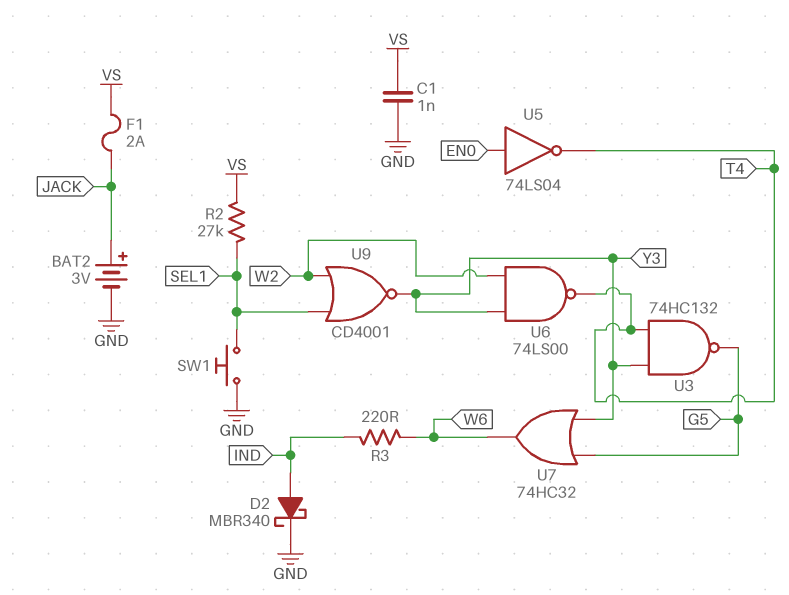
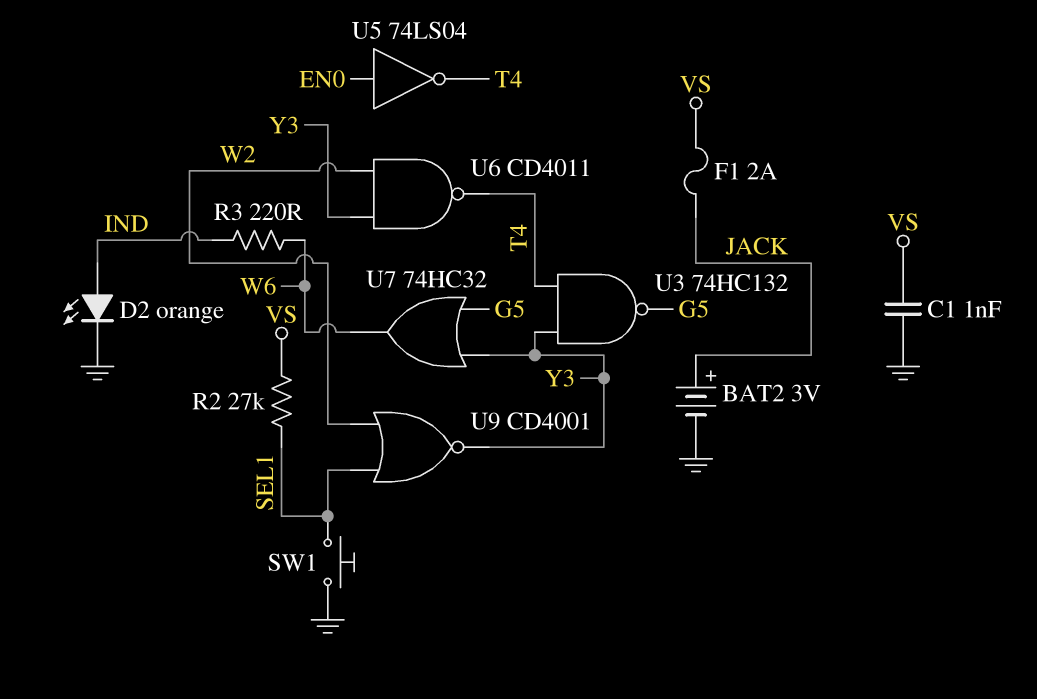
D2: schottky MBR340 (A IND, K GND) -> LED orange (A IND, K GND)
U6: NAND 74LS00 (in W2, in Y3, out T4) -> NAND CD4011 (in W2, in Y3, out T4)

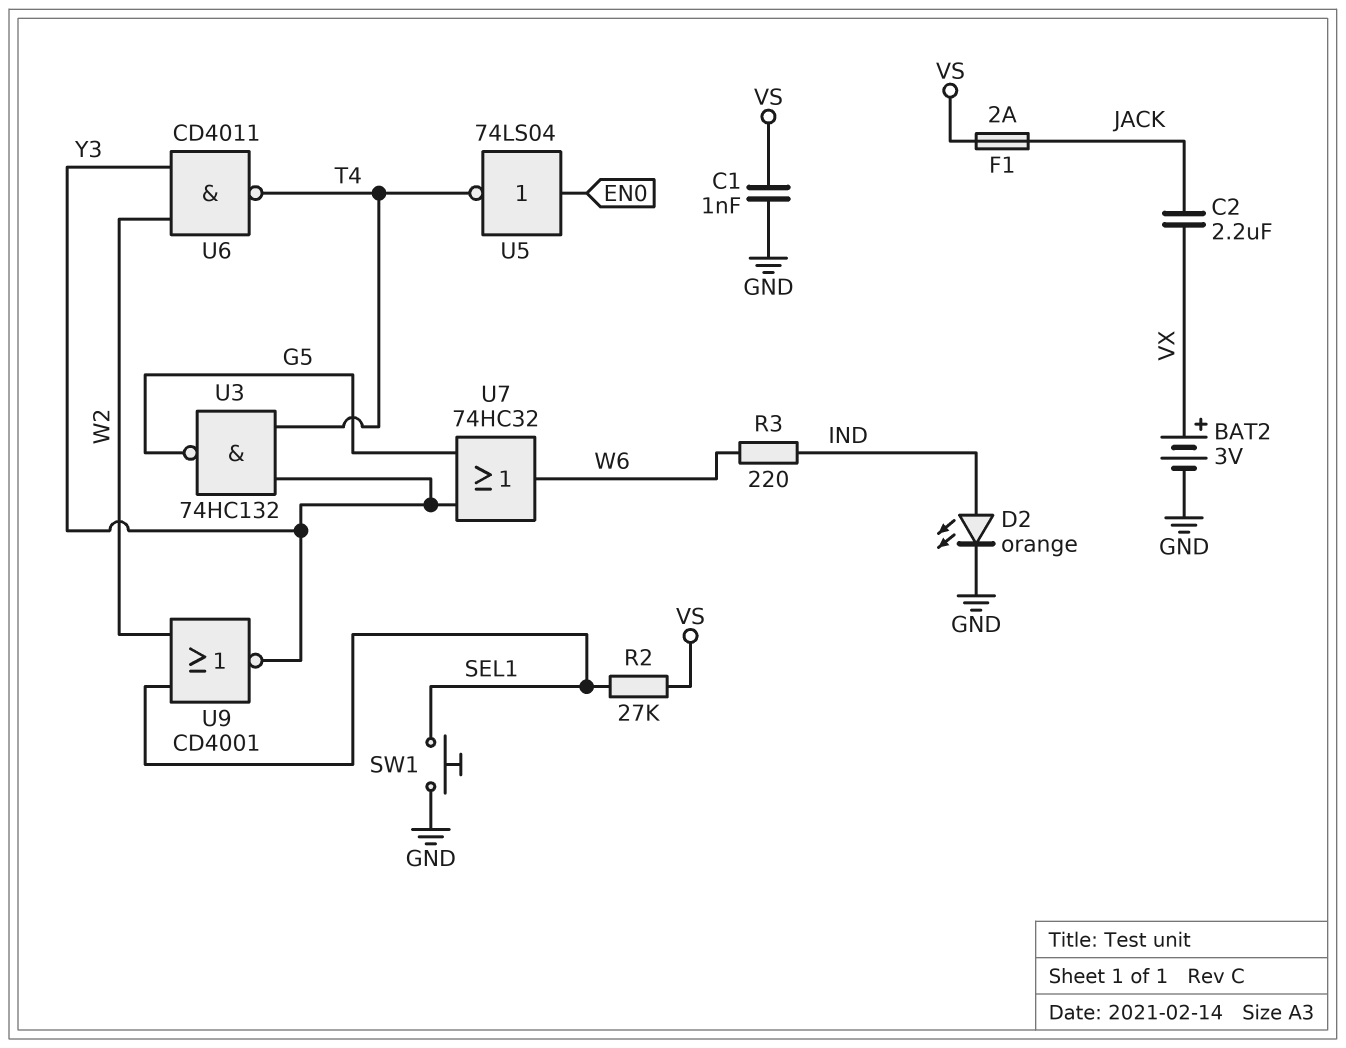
BAT2: 3V (plus JACK, minus GND) -> 3V (plus VX, minus GND)
C2: none -> 2.2uF (JACK, VX)

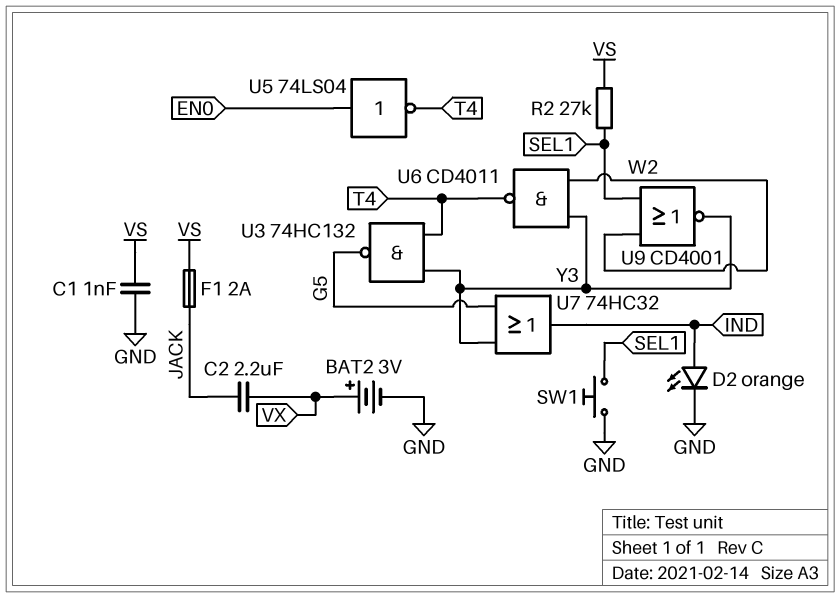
R3: 220 (IND, W6) -> none
U7: OR 74HC32 (in G5, in Y3, out W6) -> OR 74HC32 (in G5, in Y3, out IND)

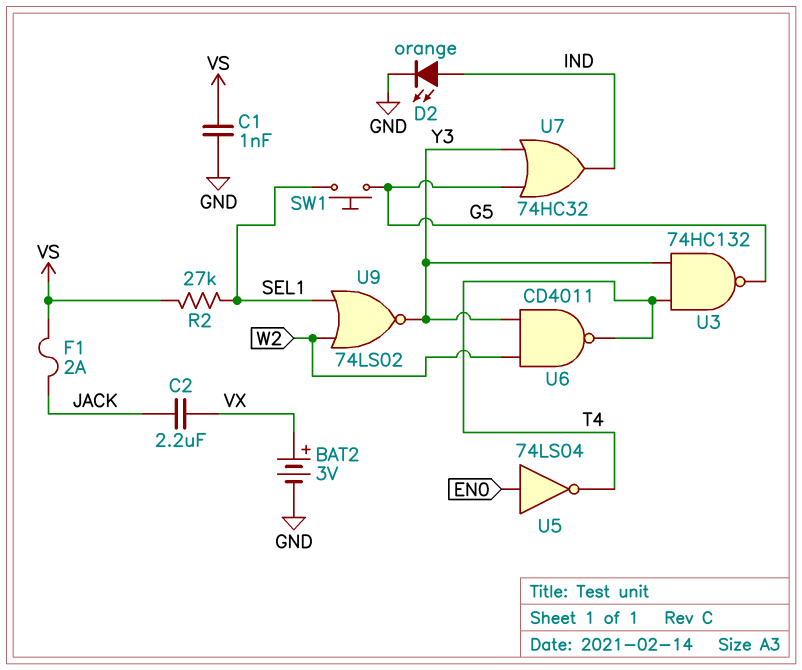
SW1: button (GND, SEL1) -> button (G5, SEL1)
U9: NOR CD4001 (in SEL1, in W2, out Y3) -> NOR 74LS02 (in SEL1, in W2, out Y3)

